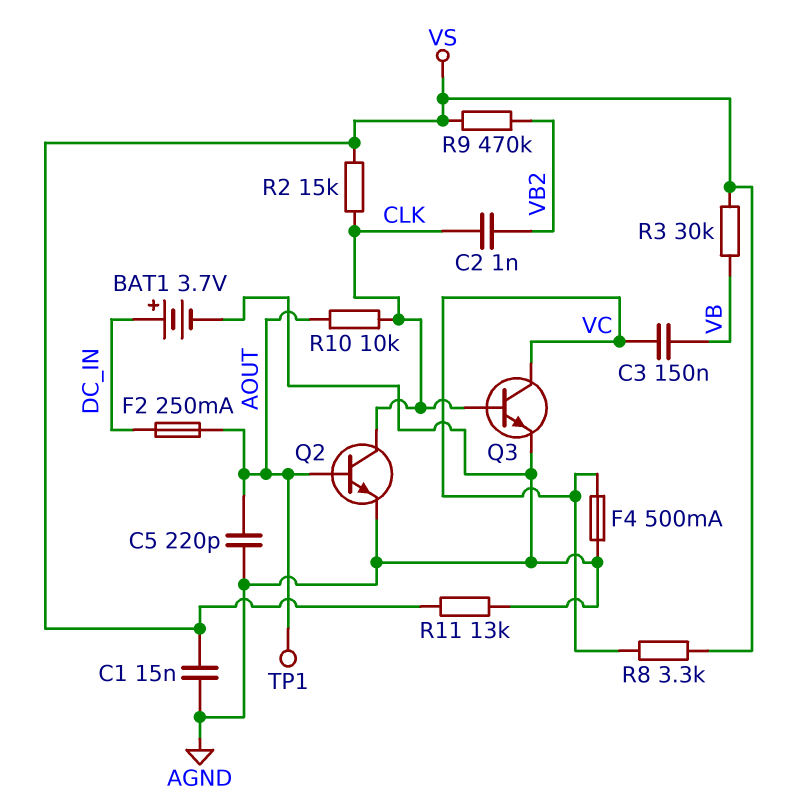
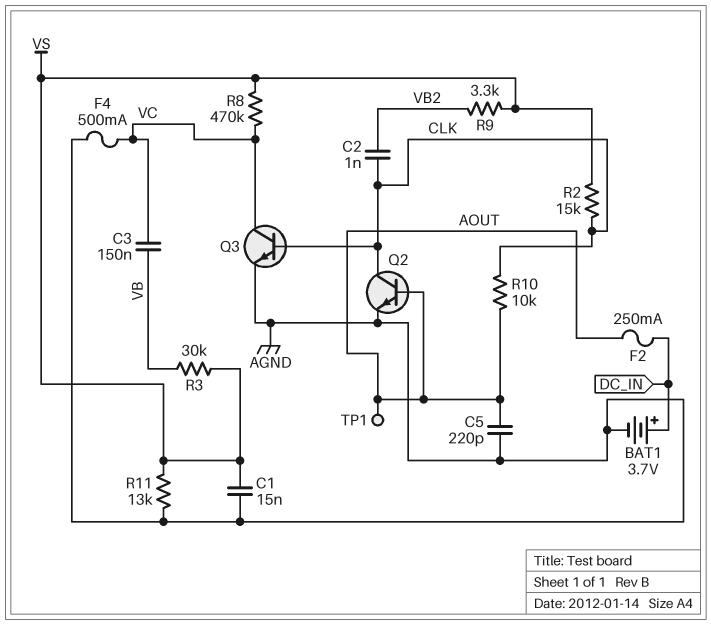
R8: 3.3k (VC, VS) -> 470k (VC, VS)
R9: 470k (VB2, VS) -> 3.3k (VB2, VS)

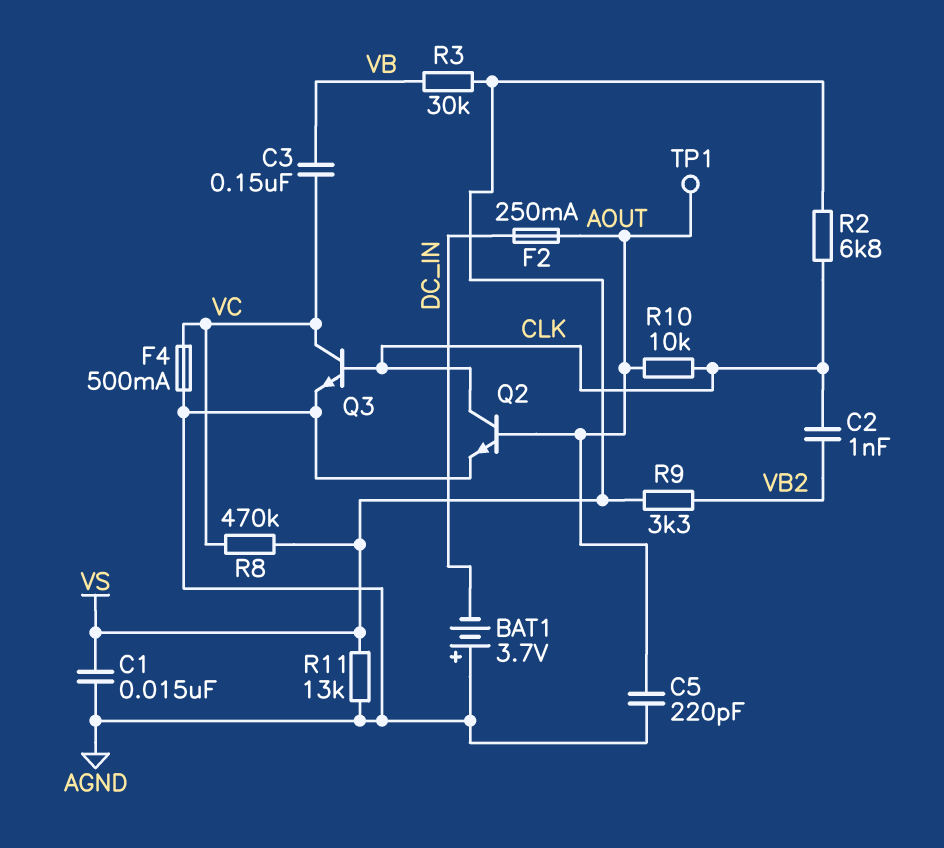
BAT1: 3.7V (plus DC_IN, minus AGND) -> 3.7V (plus AGND, minus DC_IN)
R2: 15k (CLK, VS) -> 6.8k (CLK, VS)

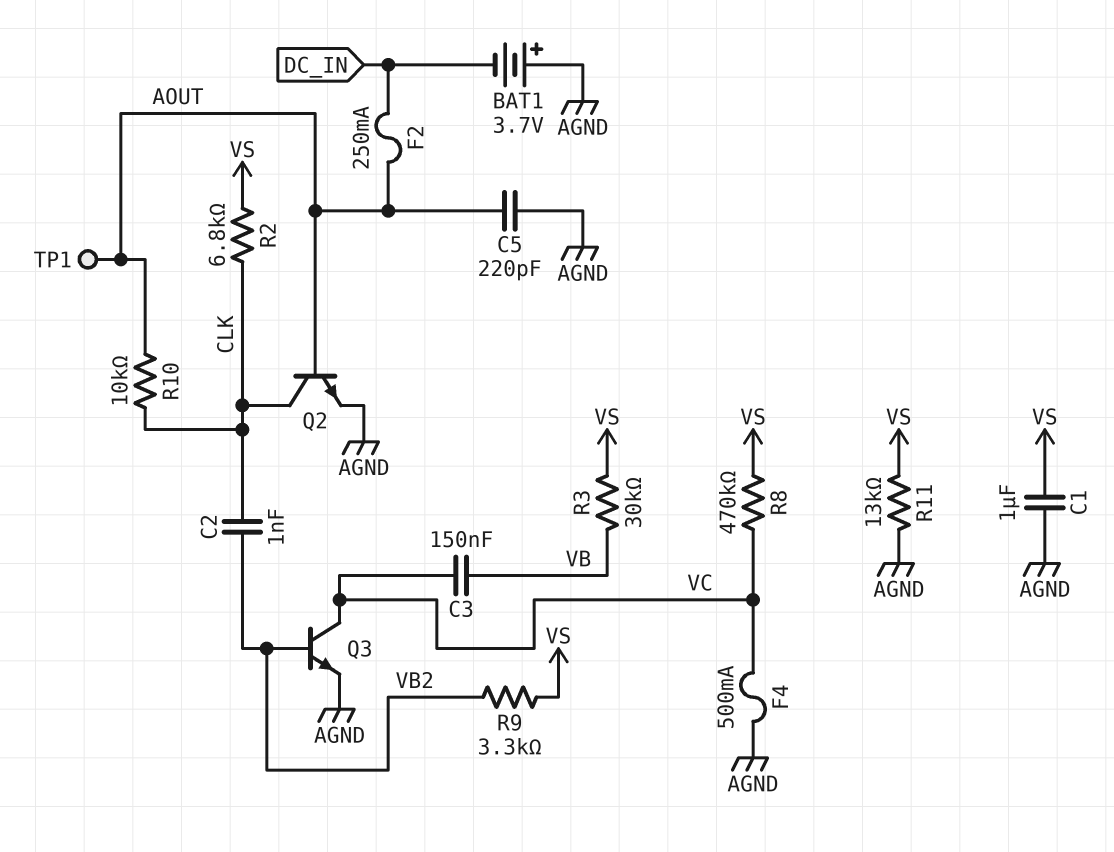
C1: 15nF (AGND, VS) -> 1uF (AGND, VS)
Q3: NPN (B CLK, C VC, E AGND) -> NPN (B VB2, C VC, E AGND)

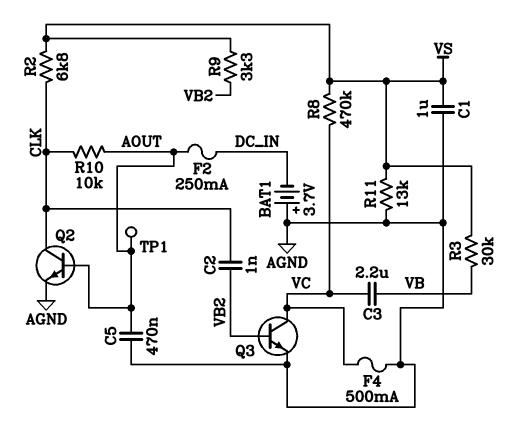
C3: 150nF (VB, VC) -> 2.2uF (VB, VC)
C5: 220pF (AGND, AOUT) -> 470nF (AGND, AOUT)

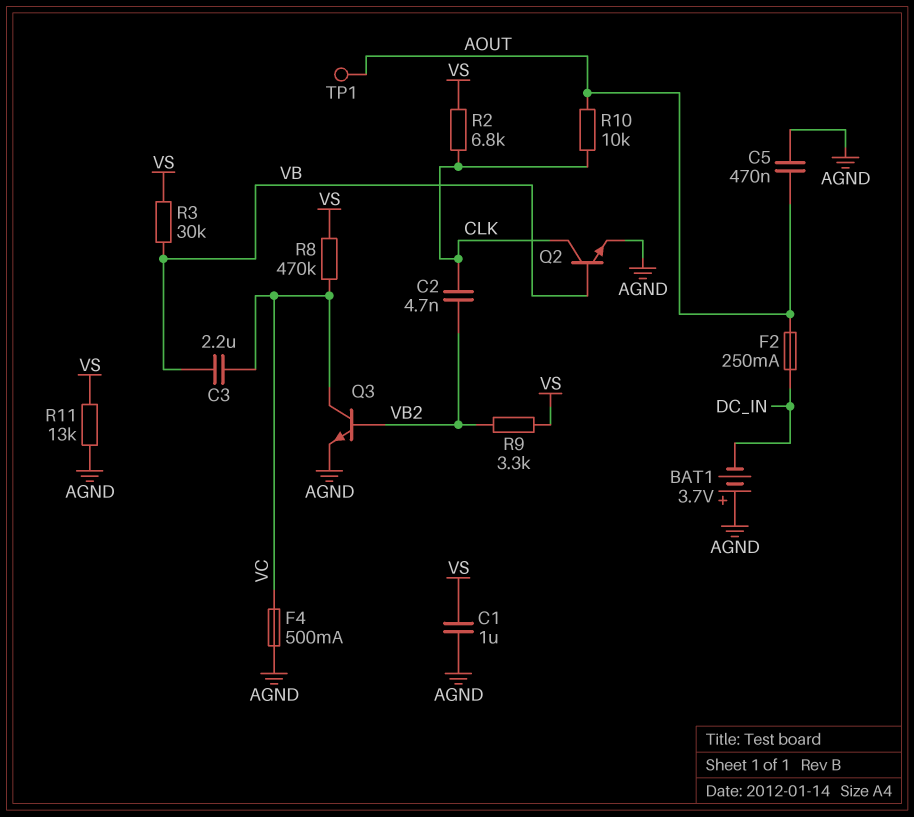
C2: 1nF (CLK, VB2) -> 4.7nF (CLK, VB2)
Q2: NPN (B AOUT, C CLK, E AGND) -> NPN (B VB, C CLK, E AGND)

